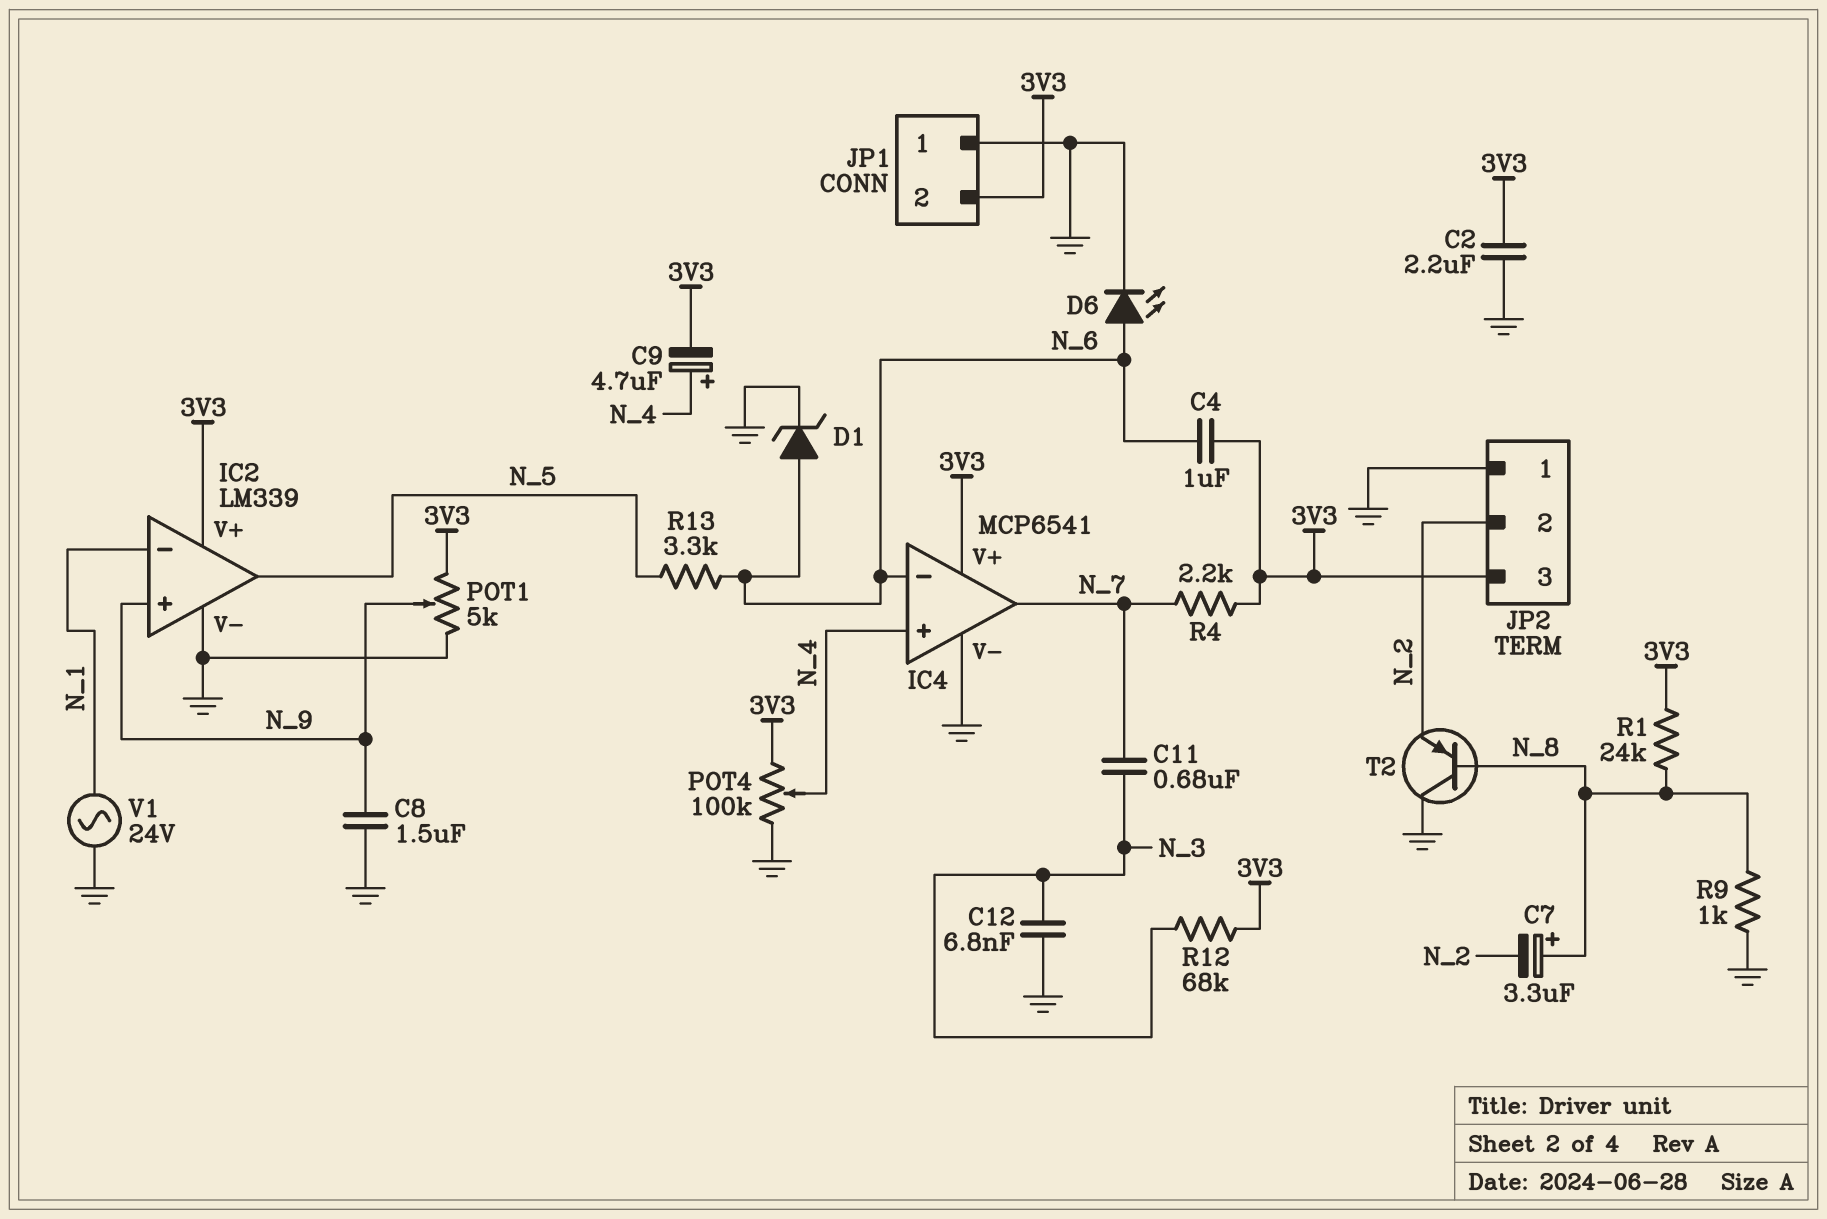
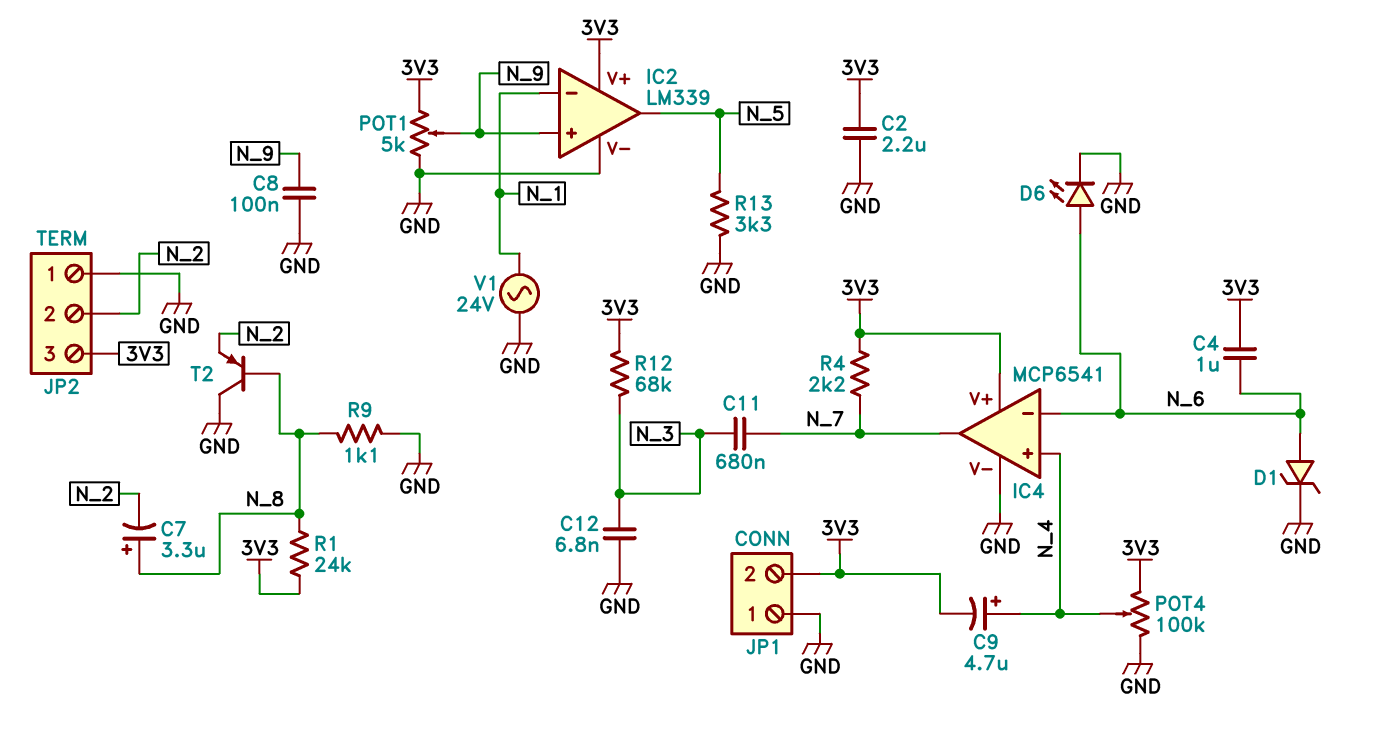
C8: 1.5uF (GND, N_9) -> 100nF (GND, N_9)
R9: 1k (GND, N_8) -> 1.1k (GND, N_8)
R13: 3.3k (N_5, N_6) -> 3.3k (GND, N_5)

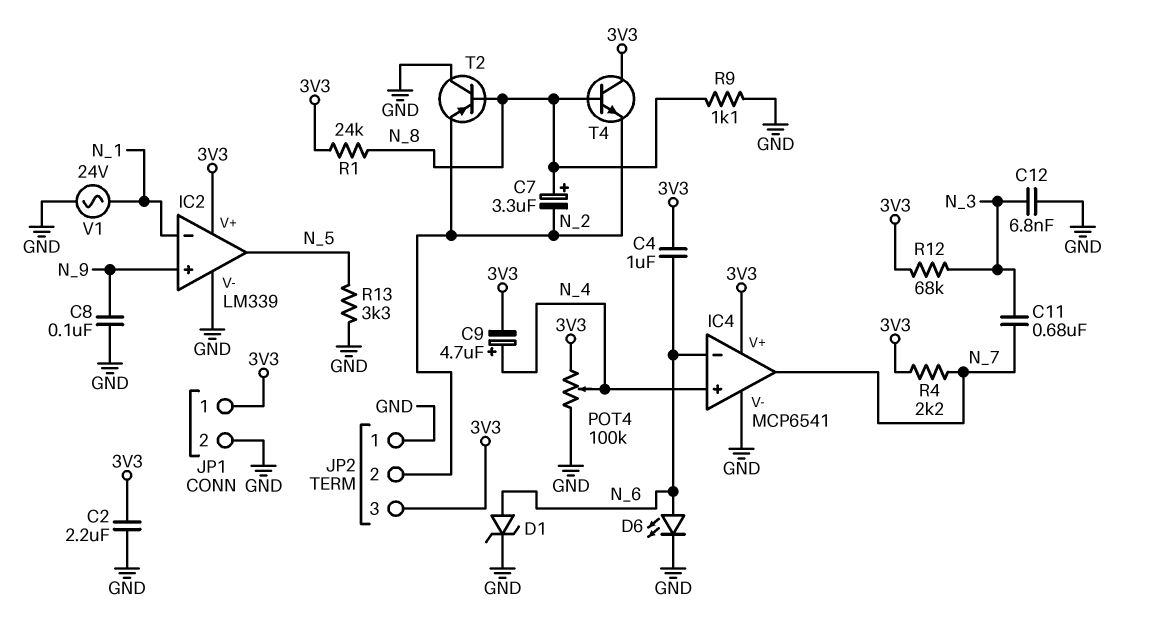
JP1 pin 1: GND -> 3V3
JP1 pin 2: 3V3 -> GND
POT1: 5k (3V3, GND, wiper N_9) -> none
T4: none -> NPN (B N_8, C 3V3, E N_2)

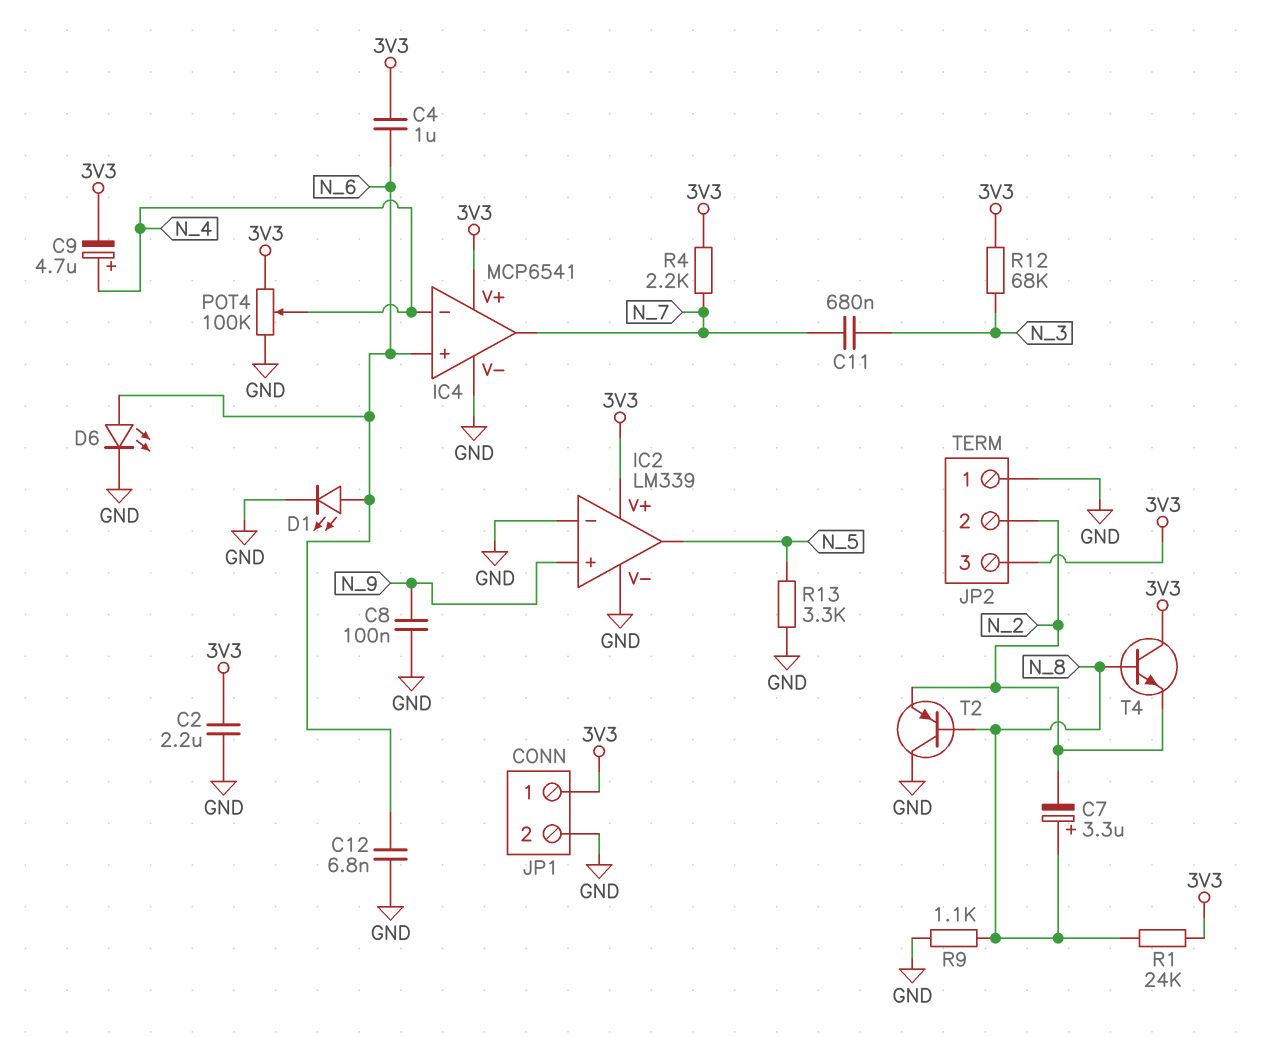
C12: 6.8nF (GND, N_3) -> 6.8nF (GND, N_6)
D1: zener (A N_6, K GND) -> LED (A N_6, K GND)
IC2 pin in-: N_1 -> GND
IC4 pin in+: N_4 -> N_6
IC4 pin in-: N_6 -> N_4
V1: AC 24V (GND, N_1) -> none

